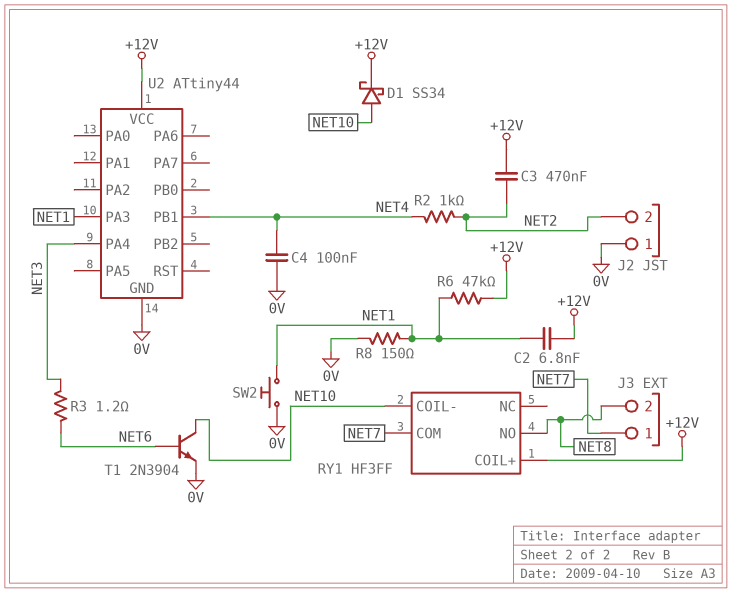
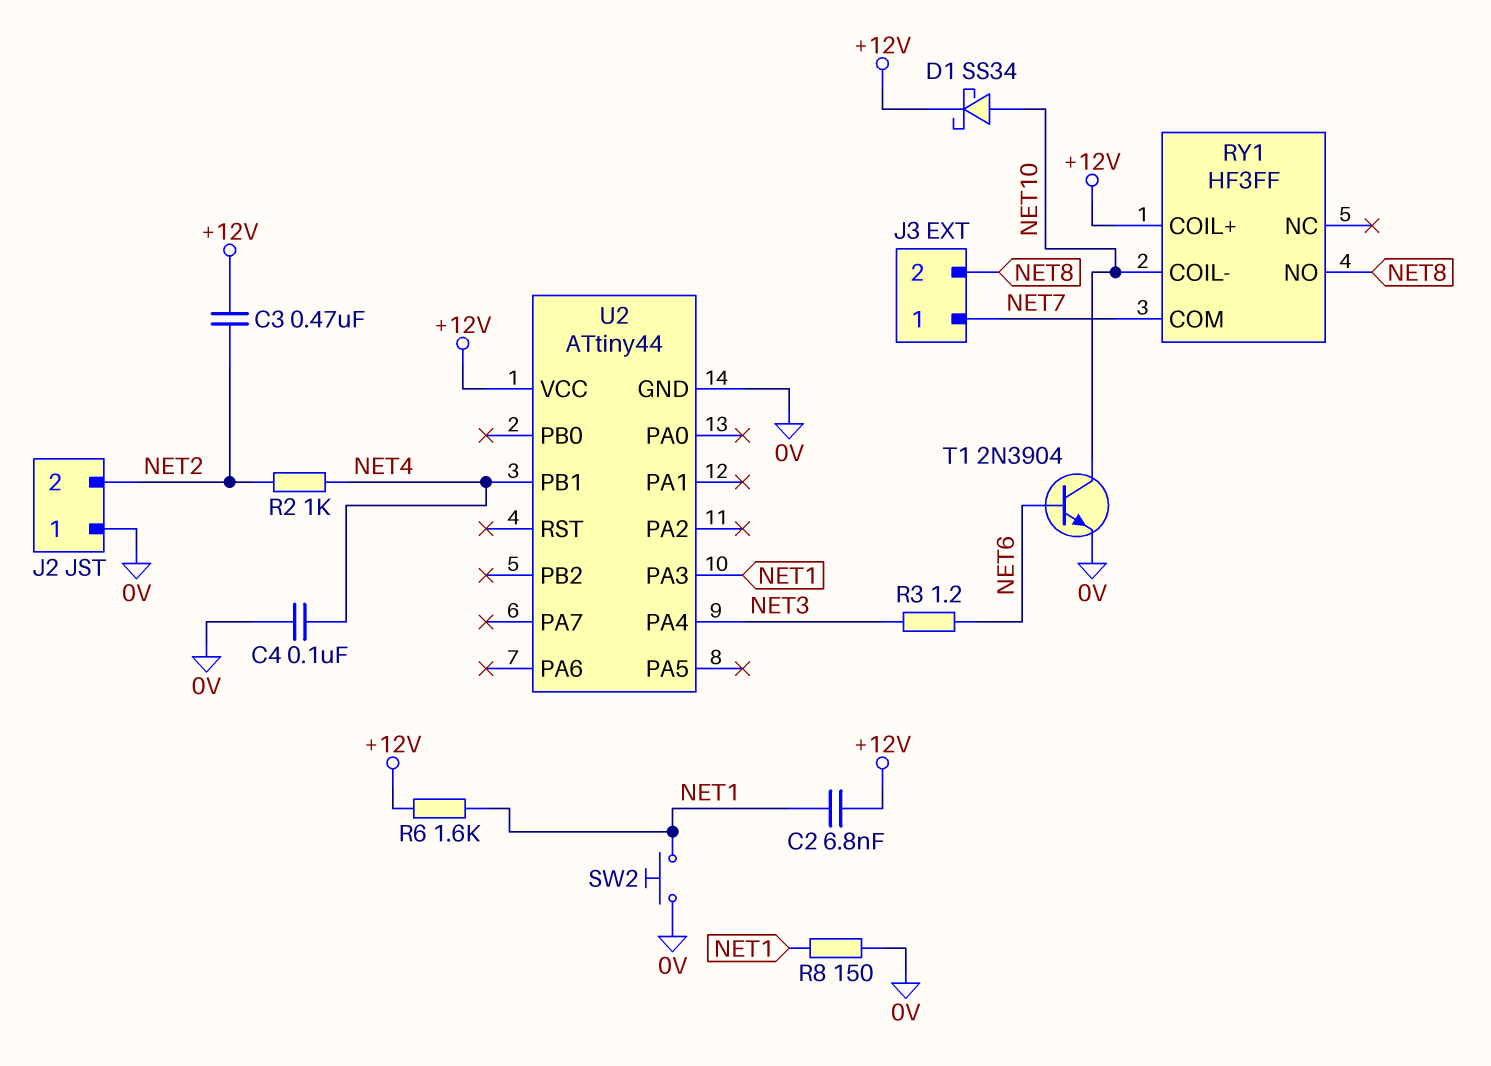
R6: 47k (+12V, NET1) -> 1.6k (+12V, NET1)

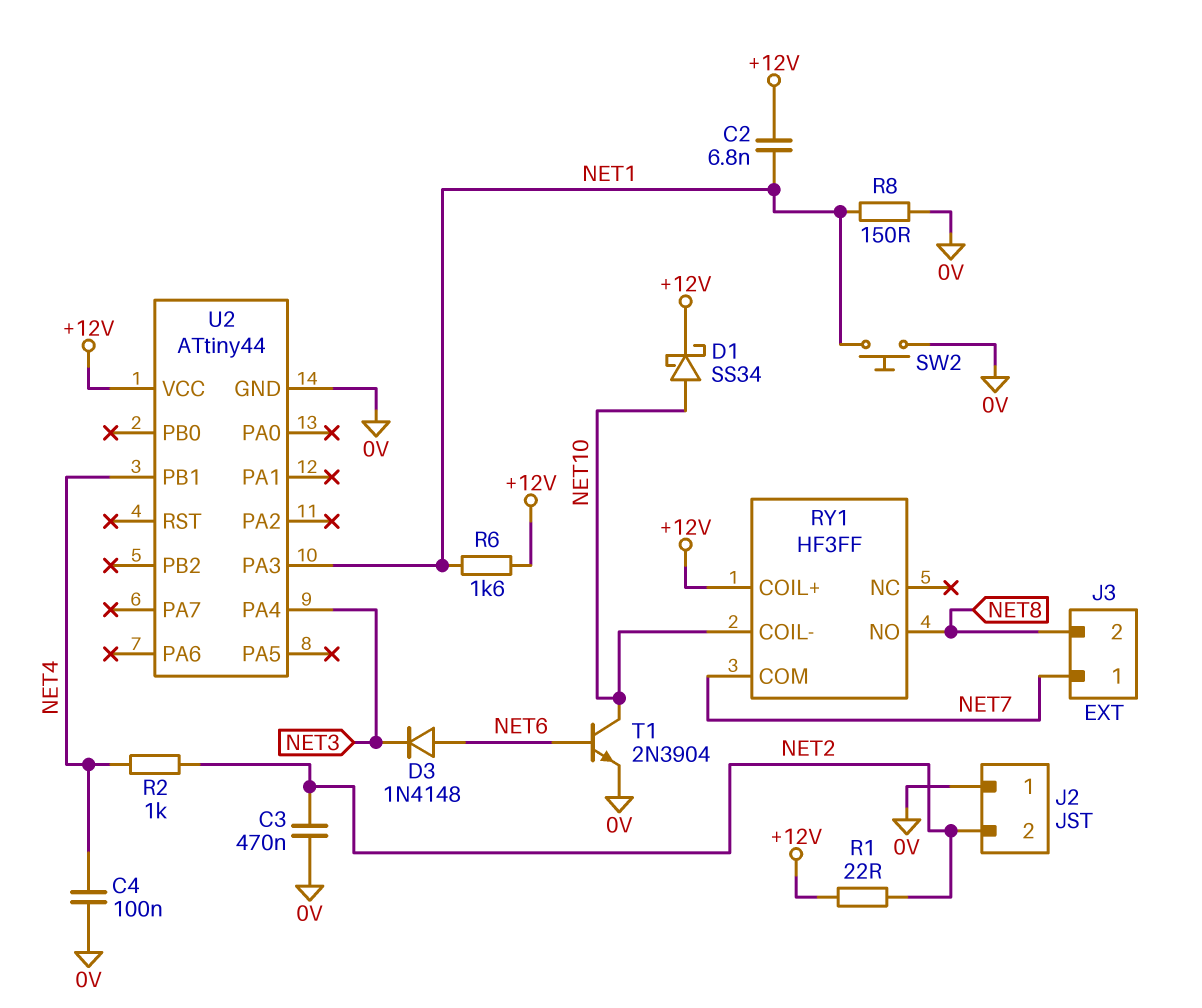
C3: 470nF (+12V, NET2) -> 470nF (0V, NET2)
D3: none -> diode 1N4148 (A NET6, K NET3)
R1: none -> 22 (+12V, NET2)
R3: 1.2 (NET3, NET6) -> none

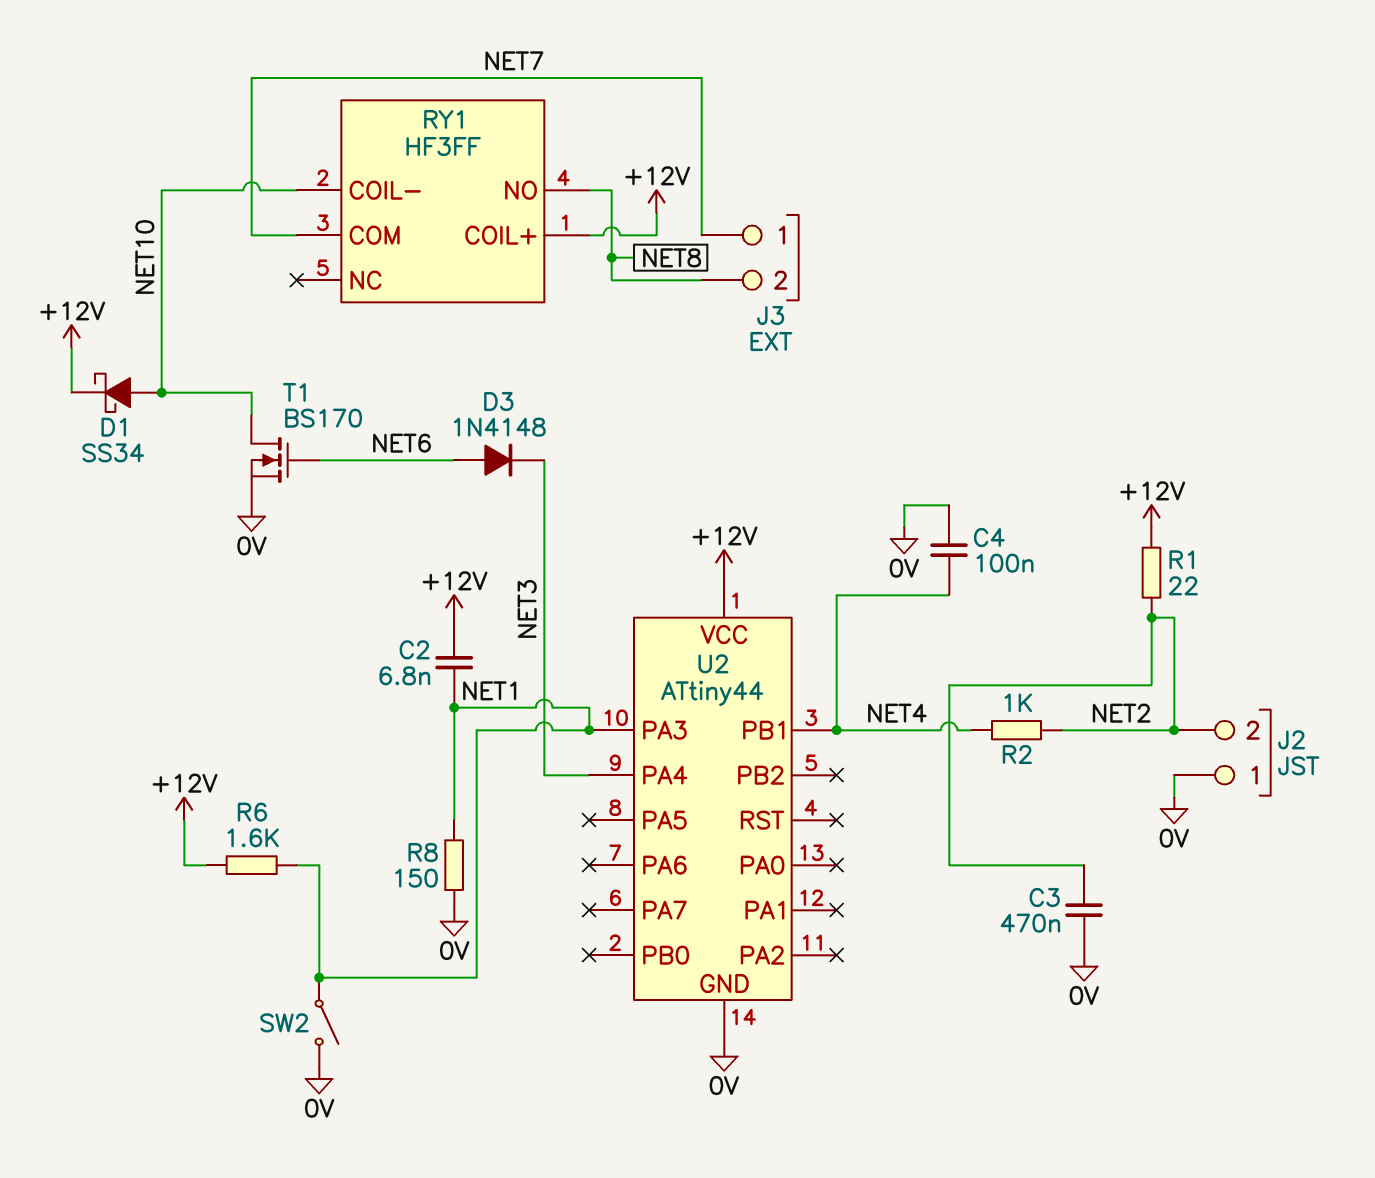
SW2: button (0V, NET1) -> switch (0V, NET1)
T1: NPN 2N3904 (B NET6, C NET10, E 0V) -> NMOS BS170 (G NET6, D NET10, S 0V)

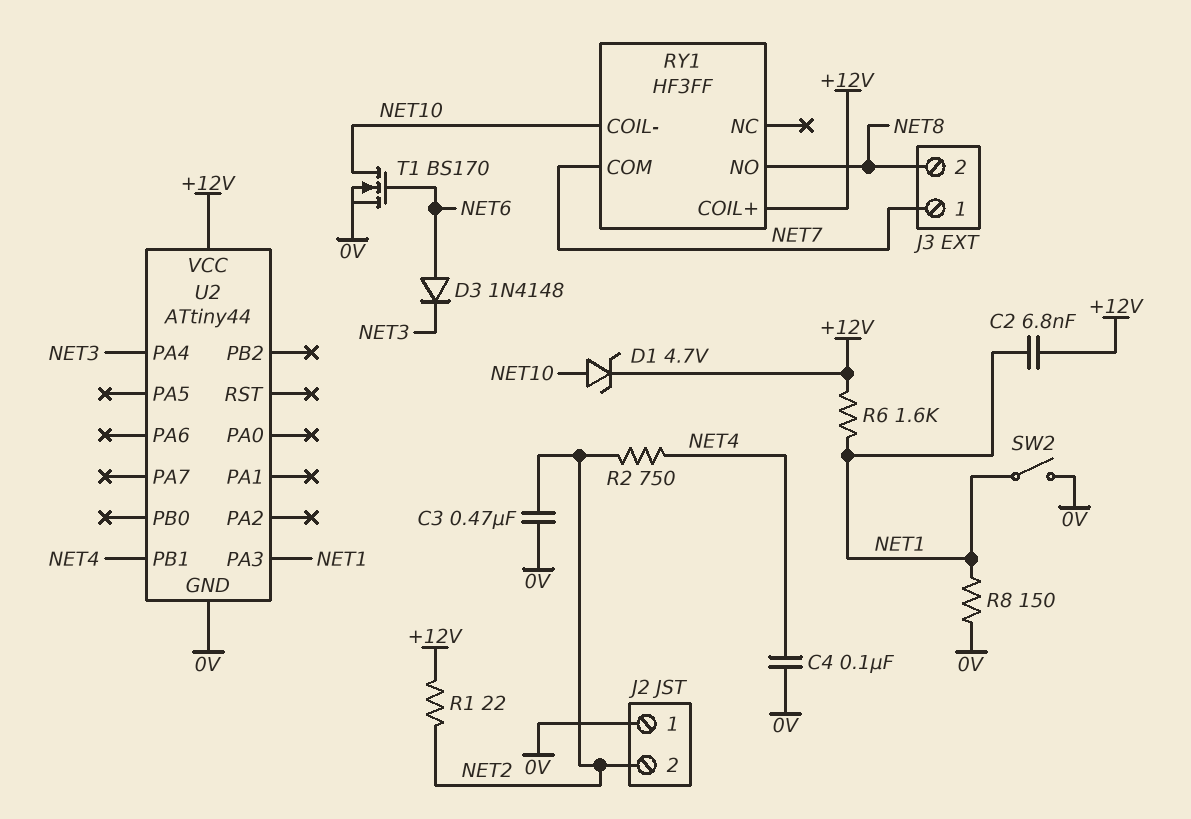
D1: schottky SS34 (A NET10, K +12V) -> zener 4.7V (A NET10, K +12V)
R2: 1k (NET2, NET4) -> 750 (NET2, NET4)

